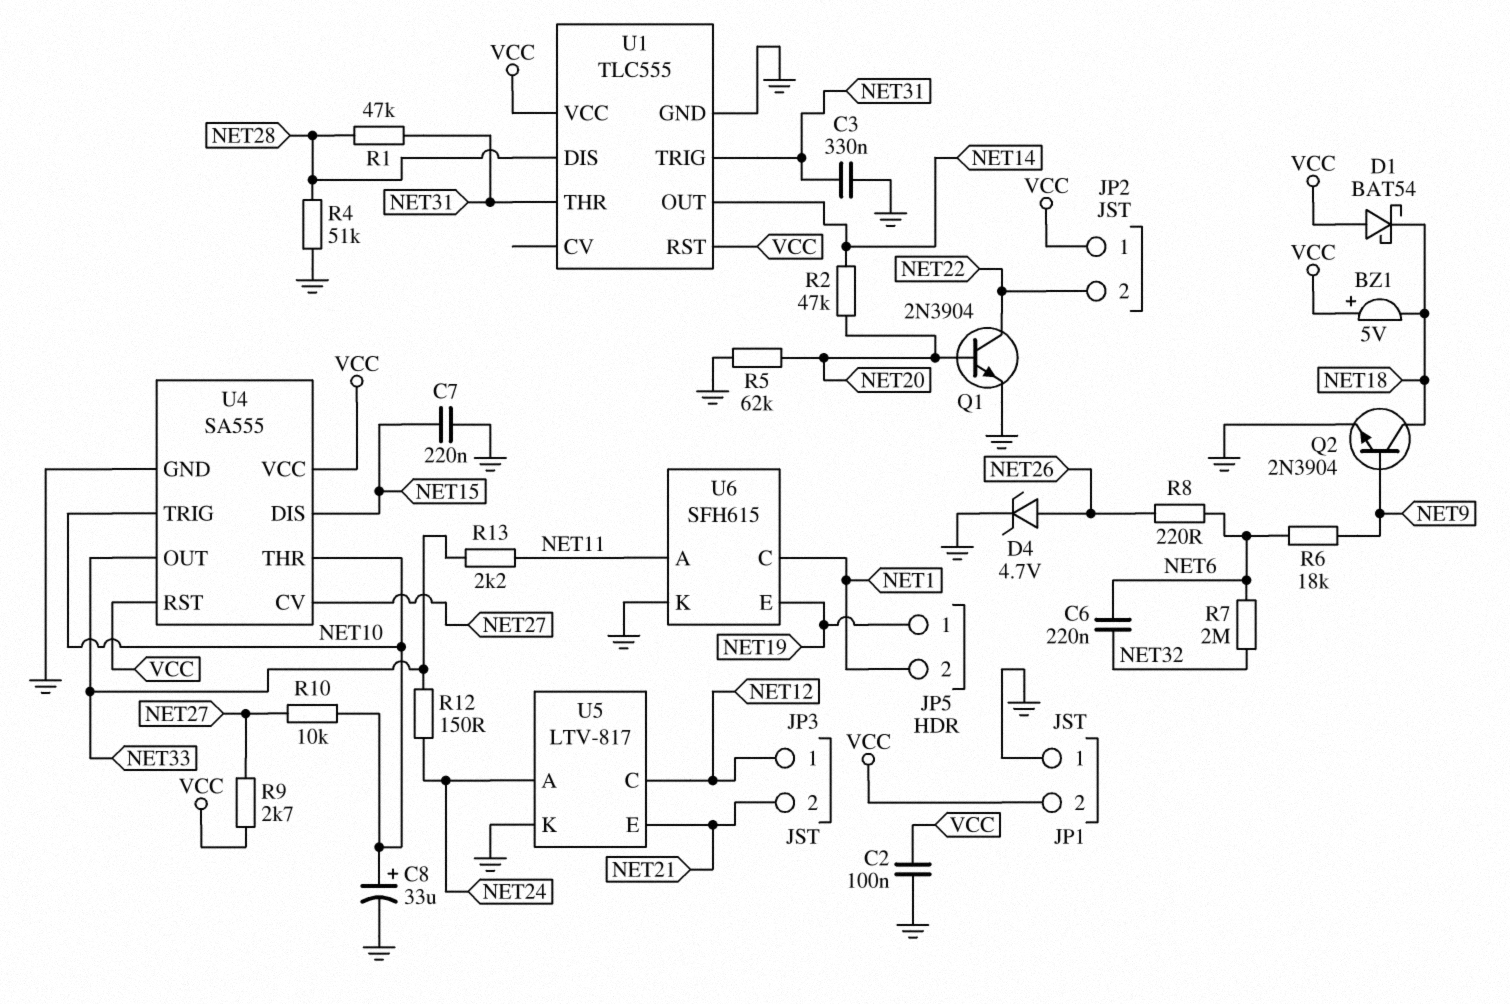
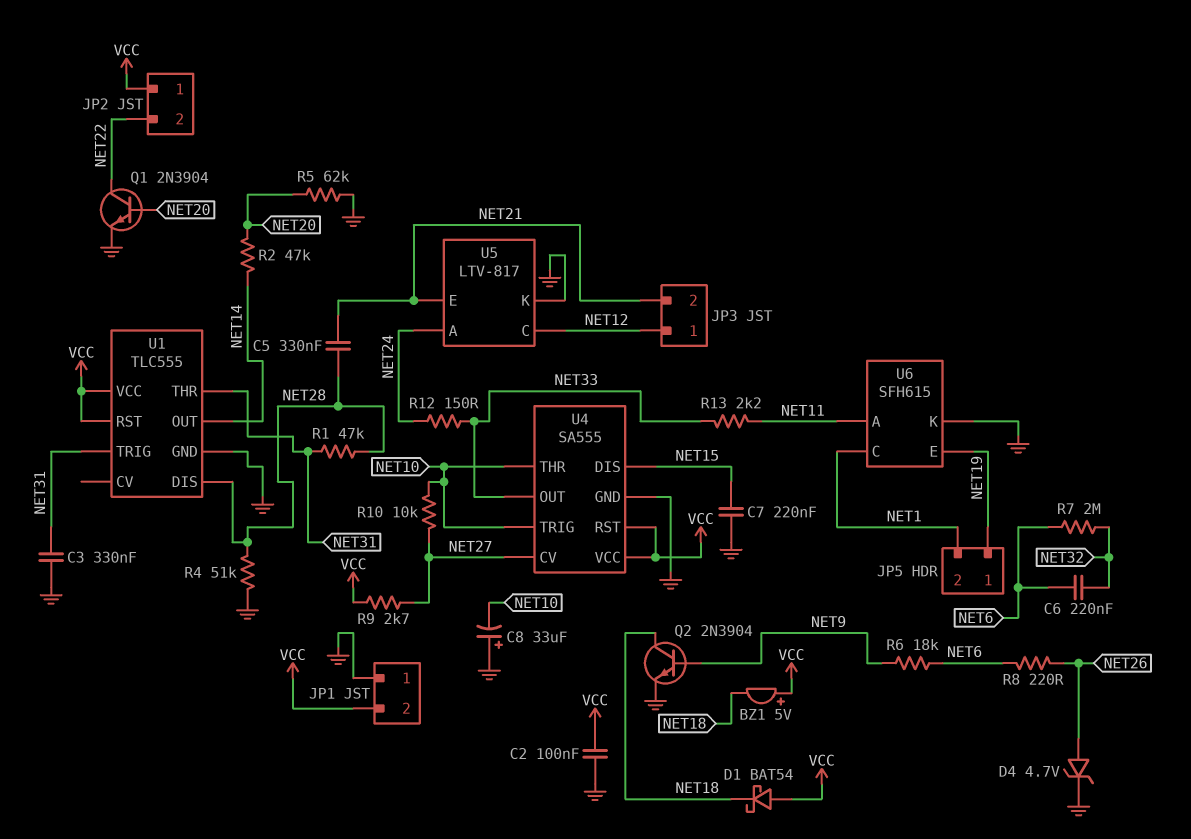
C5: none -> 330nF (NET21, NET28)
C8: 33uF (plus NET10, minus GND) -> 33uF (plus GND, minus NET10)

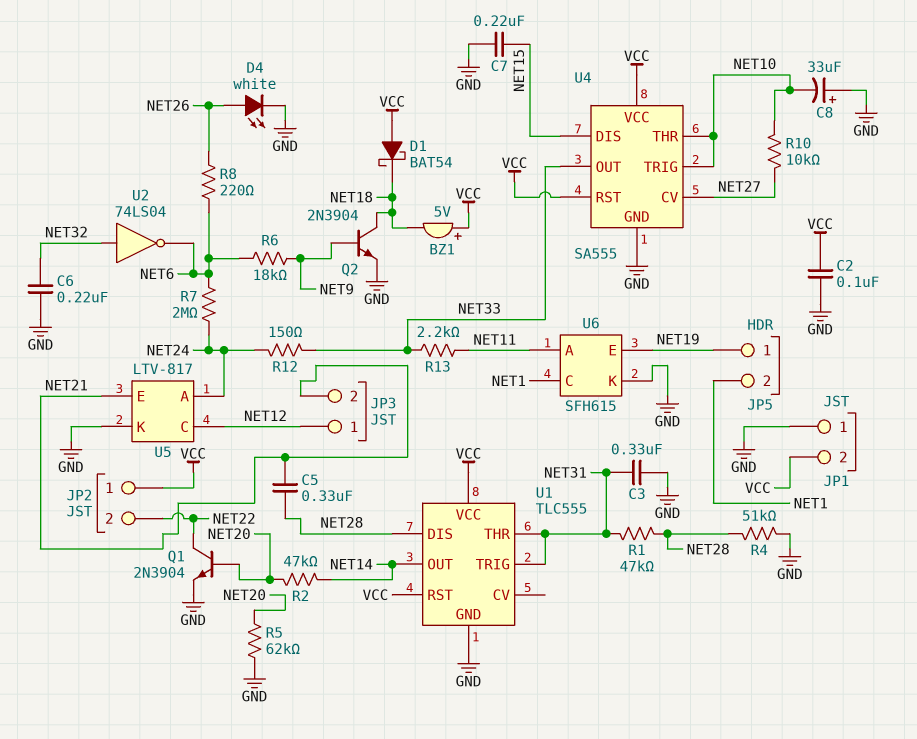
C6: 220nF (NET6, NET32) -> 220nF (GND, NET32)
D4: zener 4.7V (A NET26, K GND) -> LED white (A NET26, K GND)
R7: 2M (NET6, NET32) -> 2M (NET6, NET24)
R9: 2.7k (NET27, VCC) -> none
U2: none -> NOT 74LS04 (in NET32, out NET6)

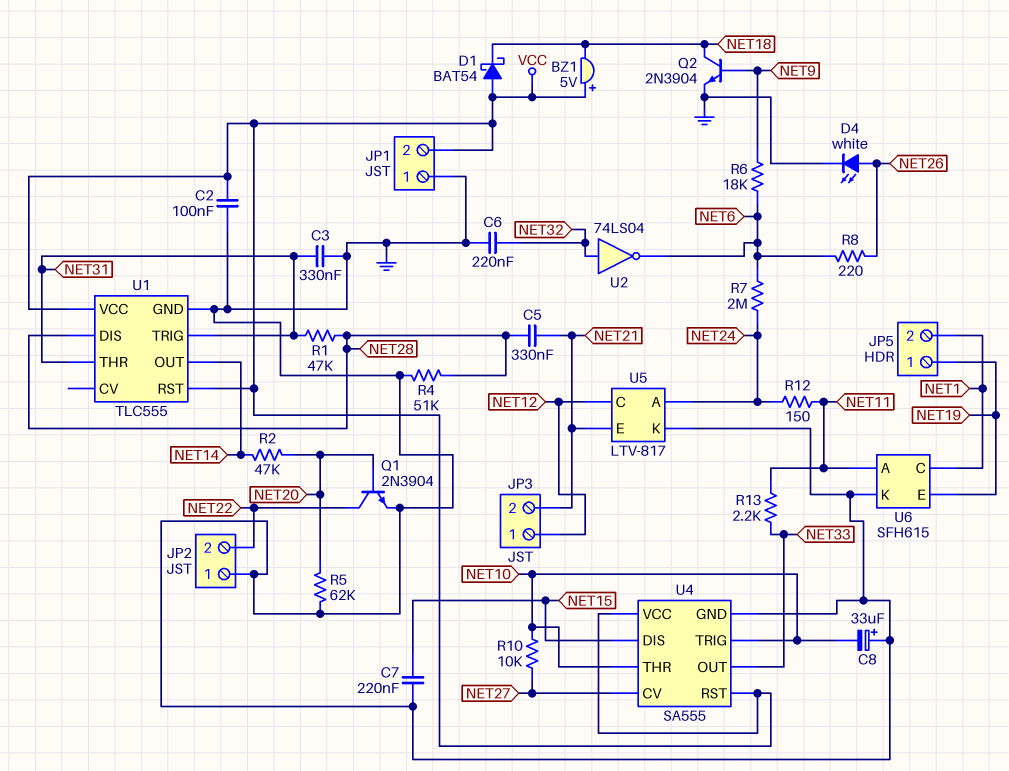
JP2 pin 1: VCC -> GND
R12: 150 (NET24, NET33) -> 150 (NET11, NET24)

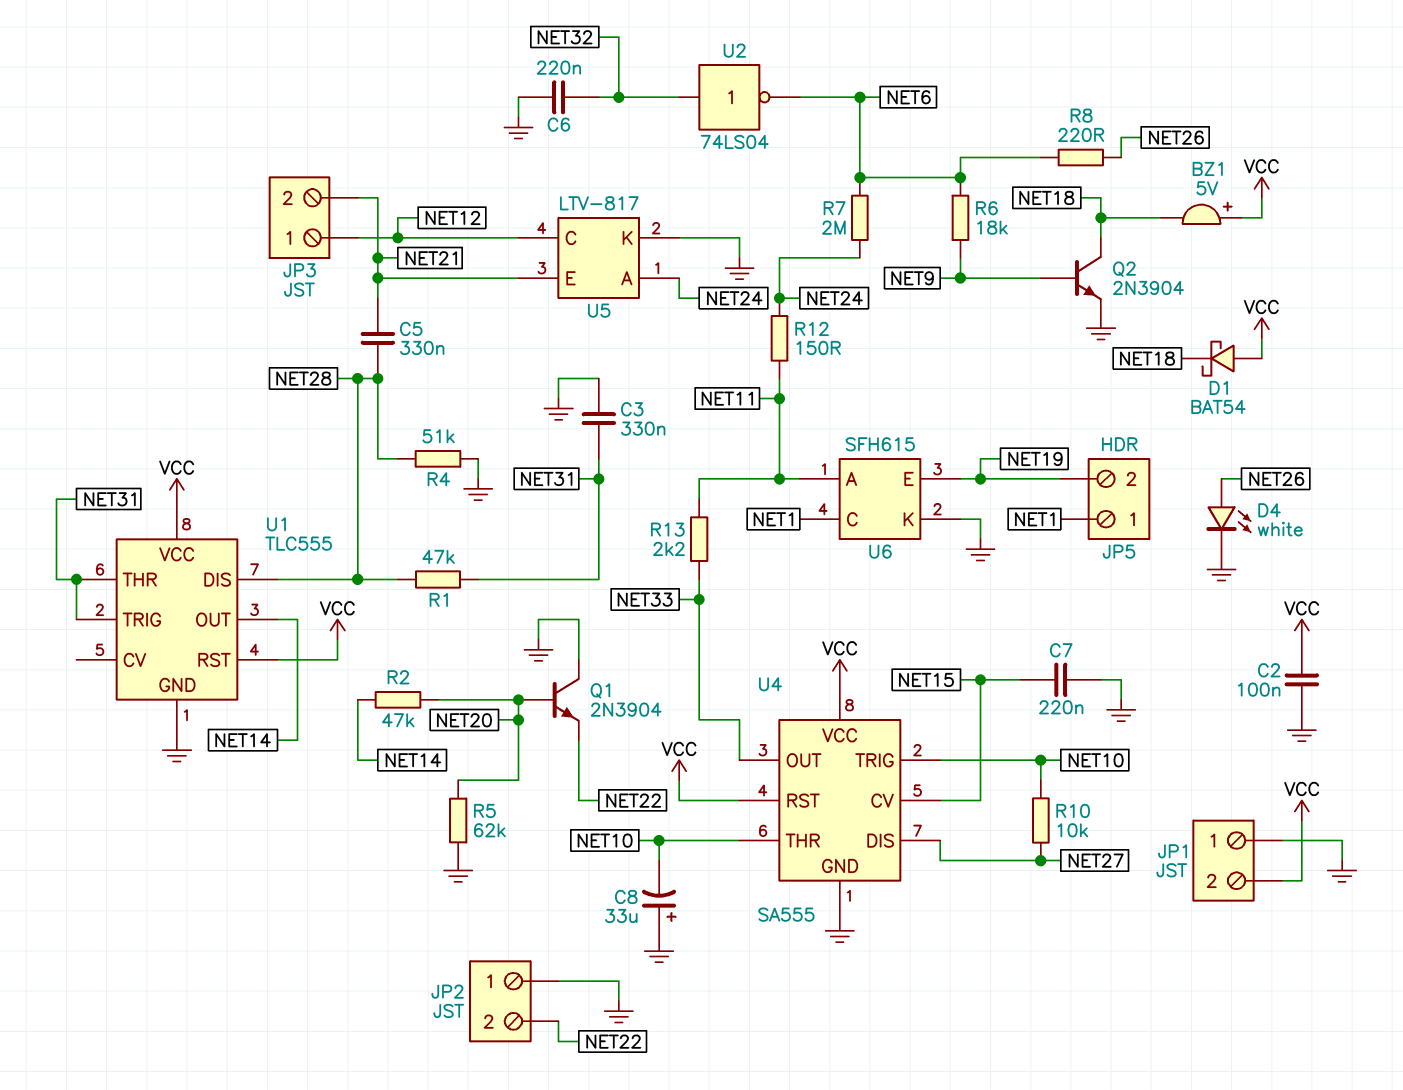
JP5 pin 1: NET19 -> NET1
JP5 pin 2: NET1 -> NET19
Q1: NPN 2N3904 (B NET20, C NET22, E GND) -> NPN 2N3904 (B NET20, C GND, E NET22)
U4 pin CV: NET27 -> NET15
U4 pin DIS: NET15 -> NET27

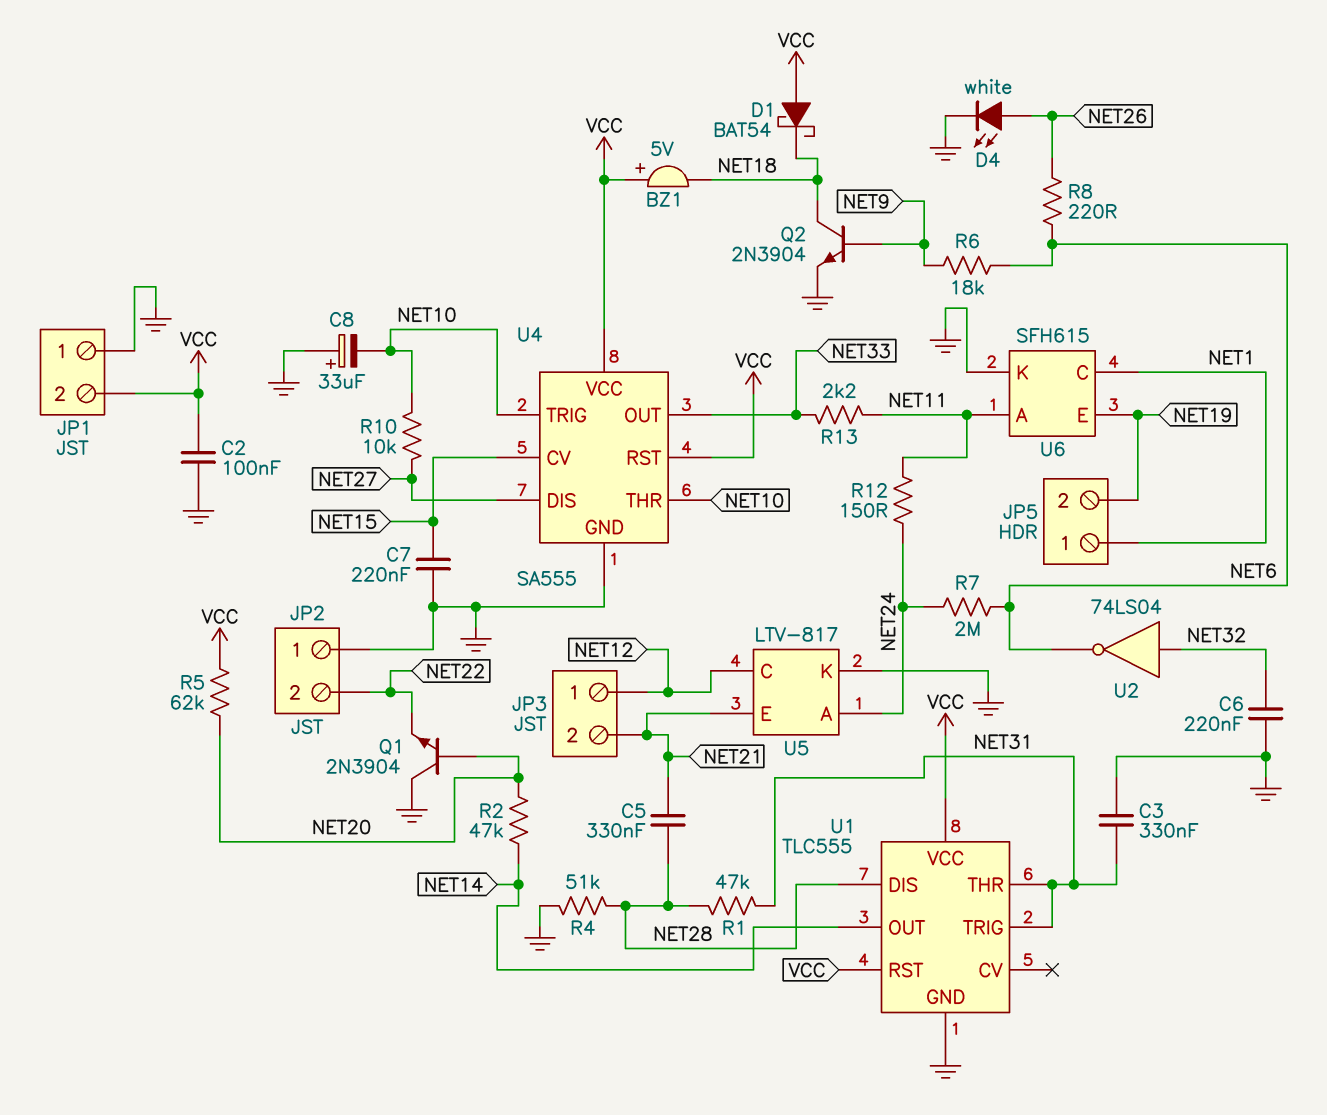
R5: 62k (GND, NET20) -> 62k (NET20, VCC)

